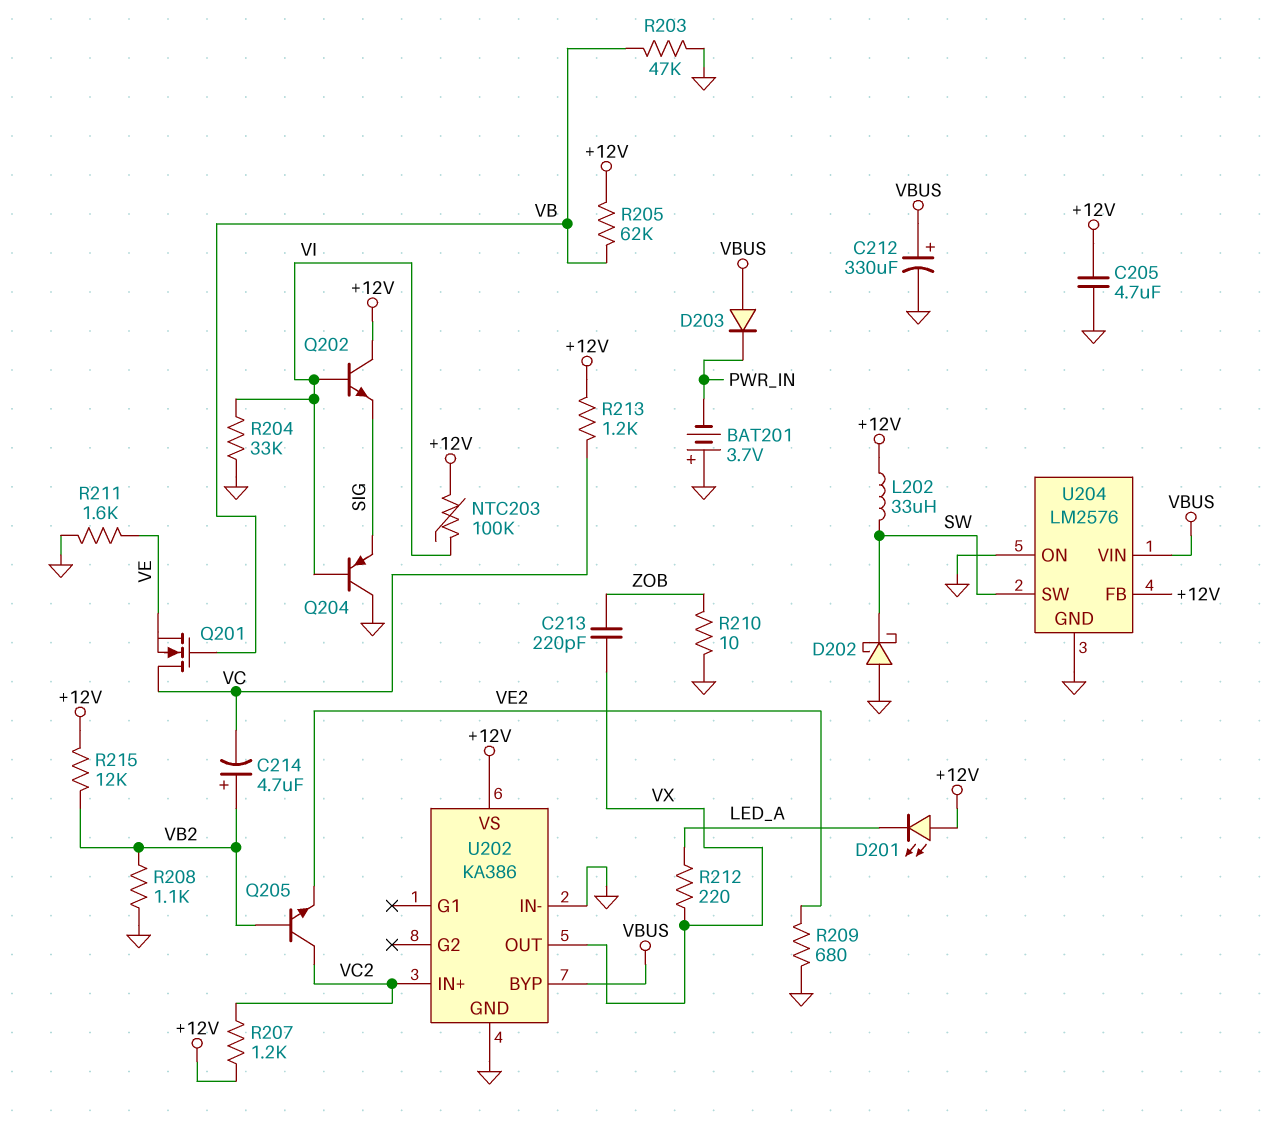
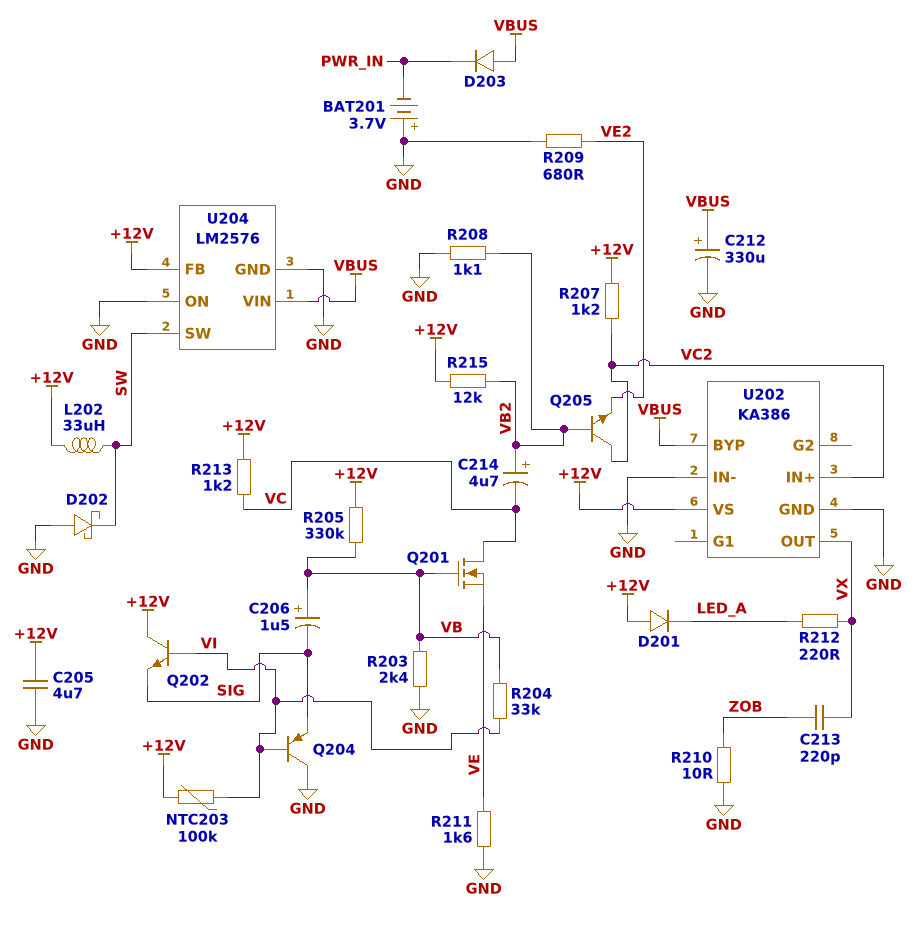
C206: none -> 1.5uF (plus VB, minus SIG)
D201: LED (A +12V, K LED_A) -> diode (A +12V, K LED_A)
R203: 47k (GND, VB) -> 2.4k (GND, VB)
R204: 33k (GND, VI) -> 33k (VB, VI)
R205: 62k (+12V, VB) -> 330k (+12V, VB)

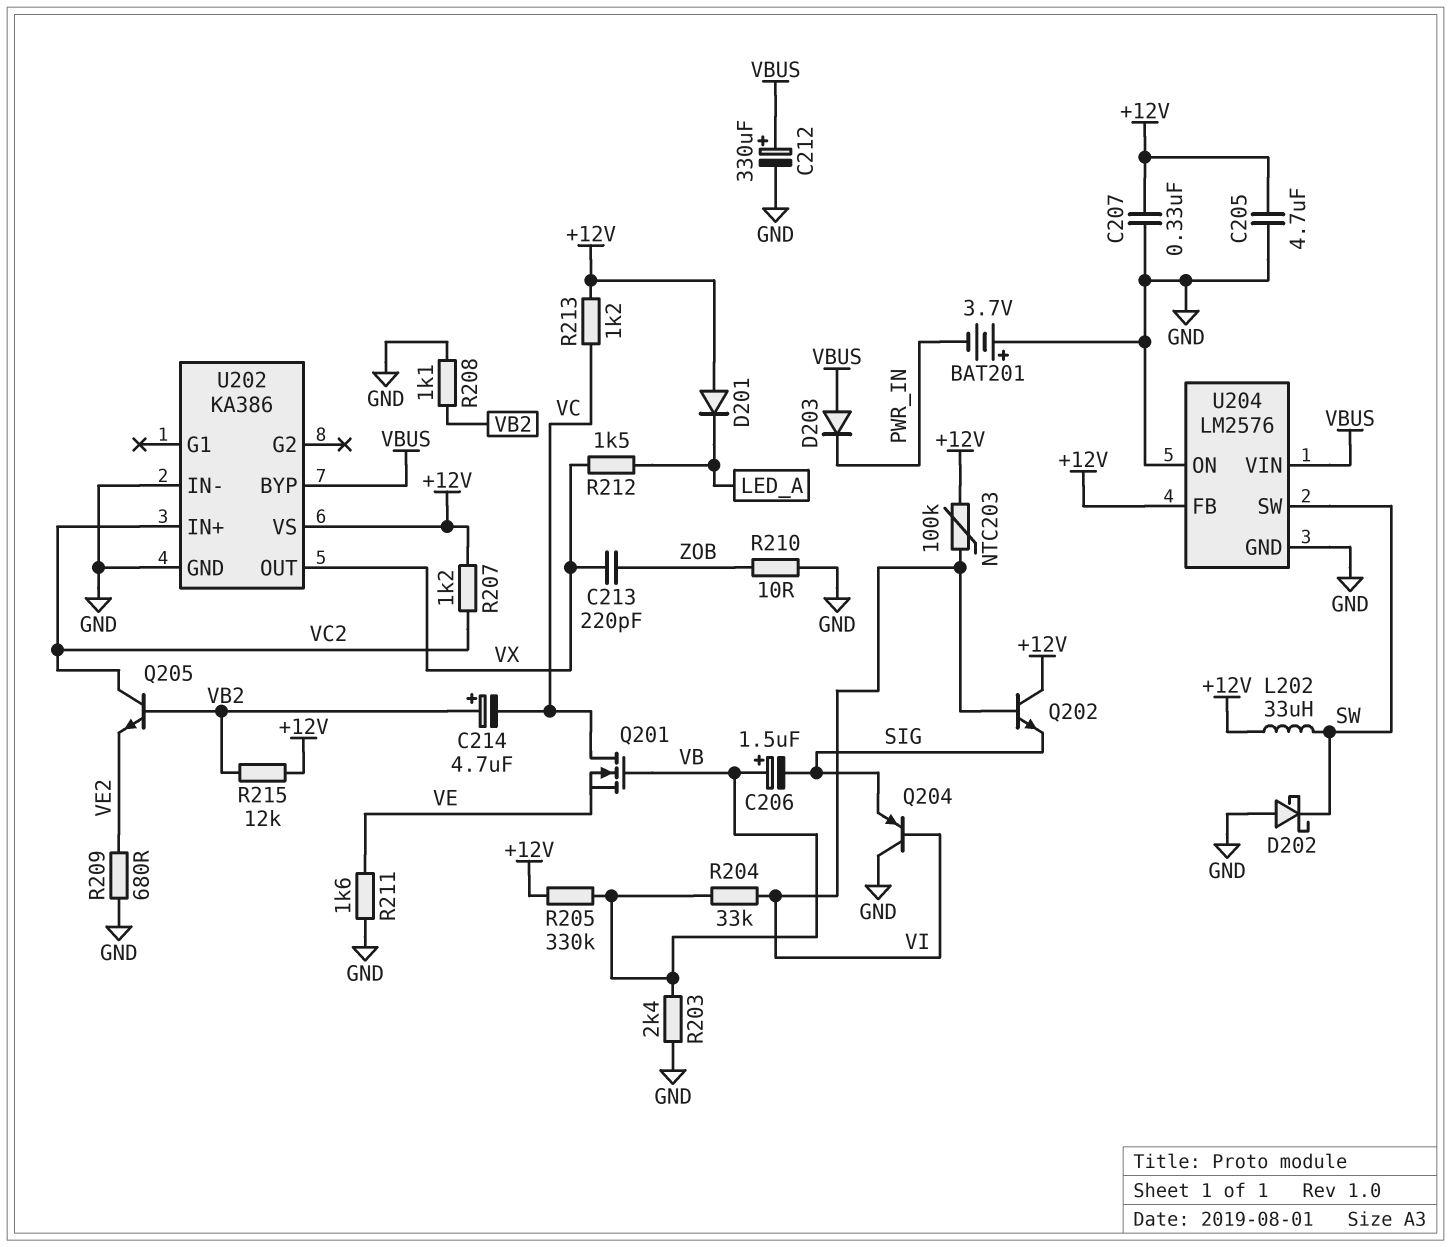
C207: none -> 330nF (+12V, GND)
R212: 220 (LED_A, VX) -> 1.5k (LED_A, VX)

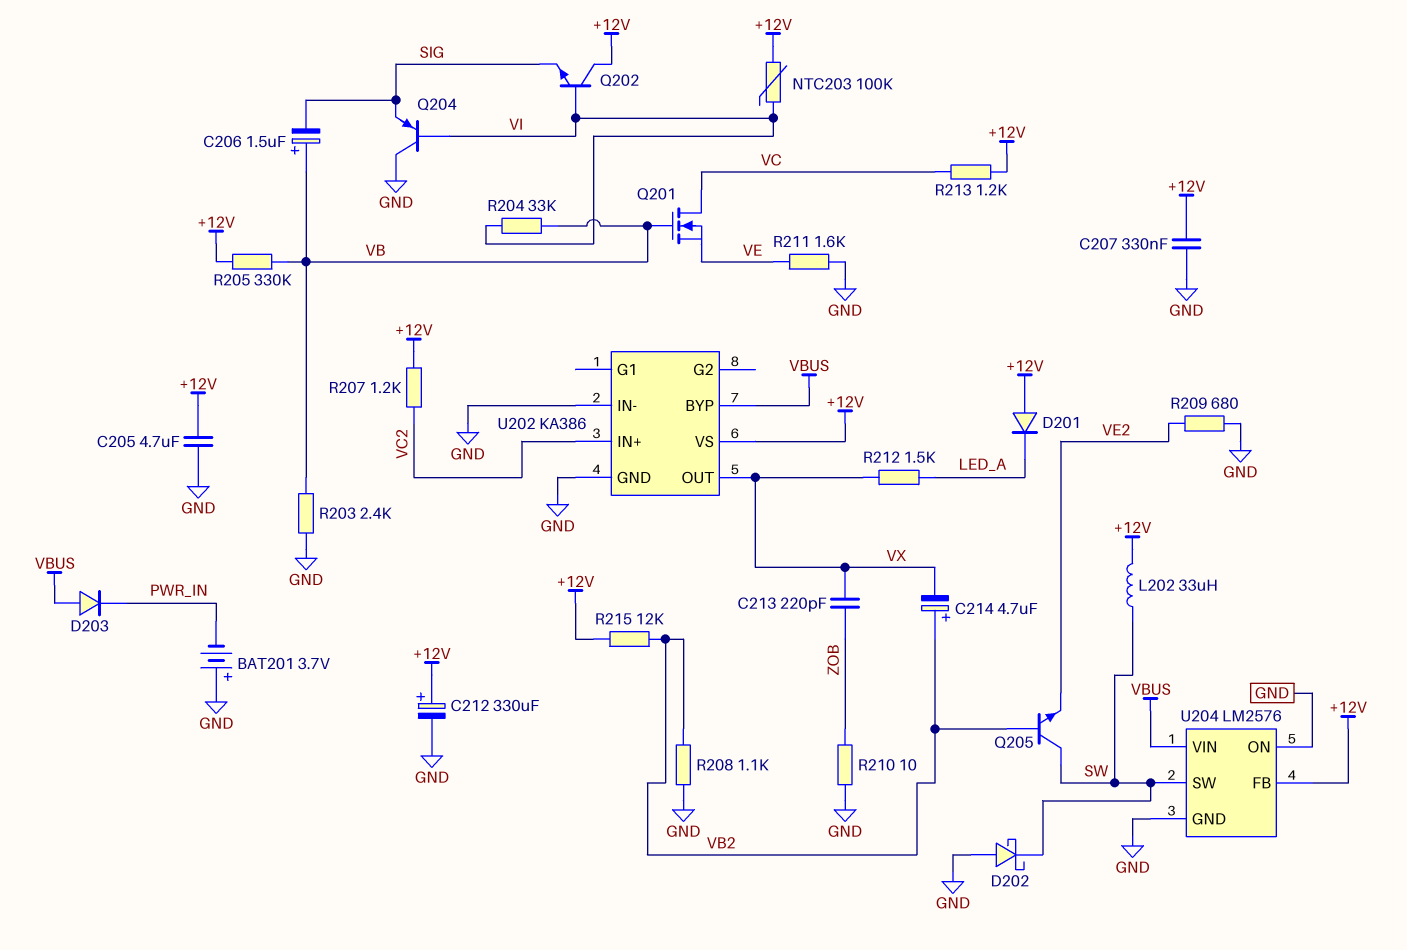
C212: 330uF (plus VBUS, minus GND) -> 330uF (plus +12V, minus GND)
C214: 4.7uF (plus VB2, minus VC) -> 4.7uF (plus VB2, minus VX)
Q205: NPN (B VB2, C VC2, E VE2) -> NPN (B VB2, C SW, E VE2)

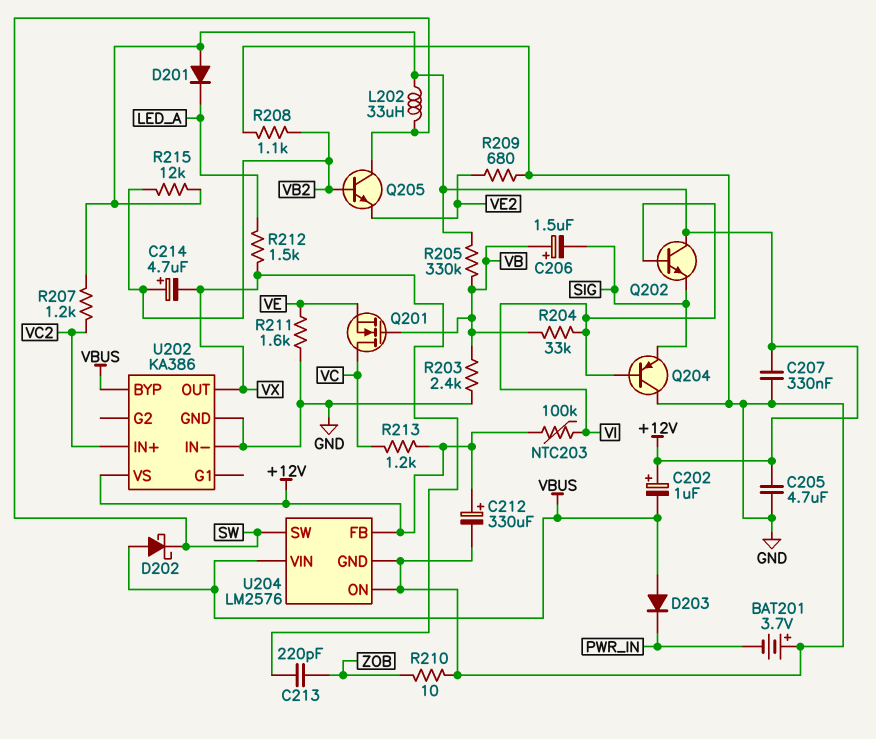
C202: none -> 1uF (plus +12V, minus VBUS)
D202: schottky (A GND, K SW) -> schottky (A VBUS, K SW)

